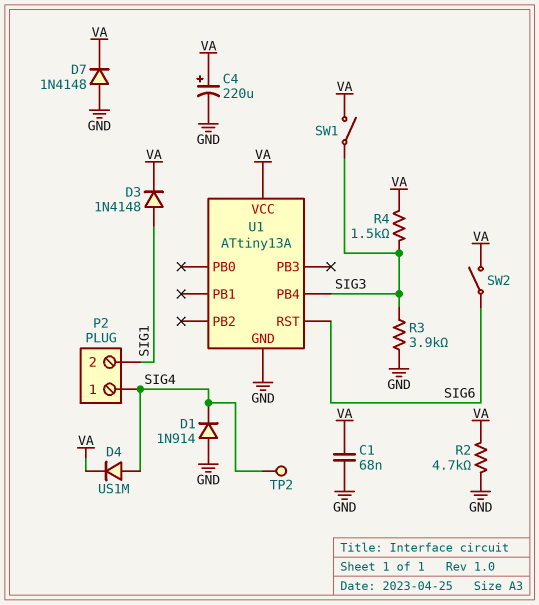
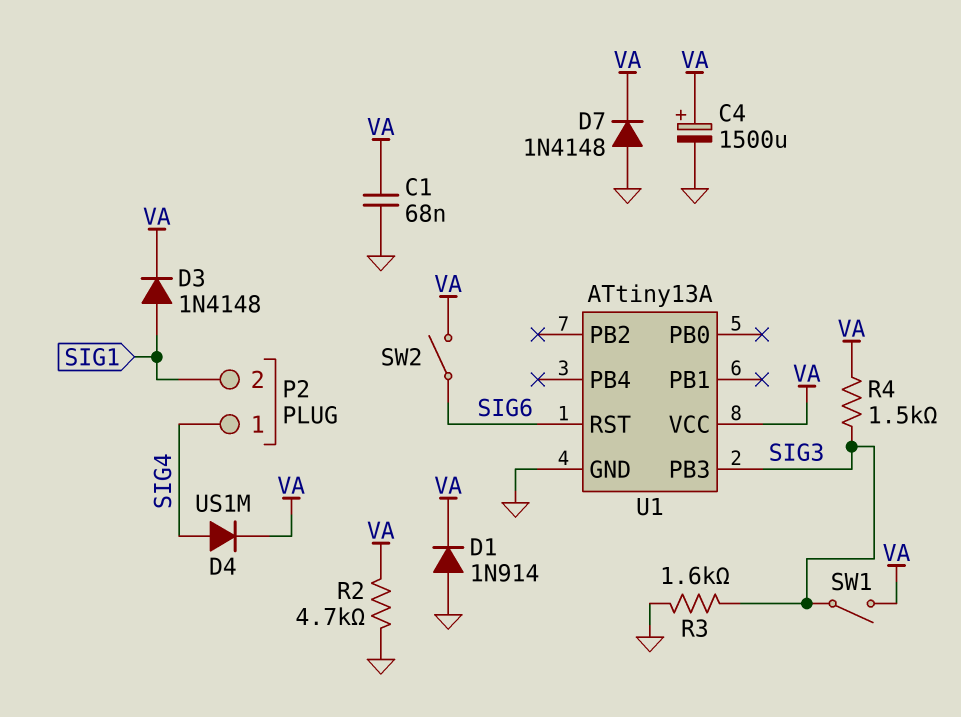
C4: 220uF (plus VA, minus GND) -> 1500uF (plus VA, minus GND)
D1: diode 1N914 (A GND, K SIG4) -> diode 1N914 (A GND, K VA)
R3: 3.9k (GND, SIG3) -> 1.6k (GND, SIG3)
TP2: test point (SIG4) -> none
U1 pin PB3: none -> SIG3
U1 pin PB4: SIG3 -> none

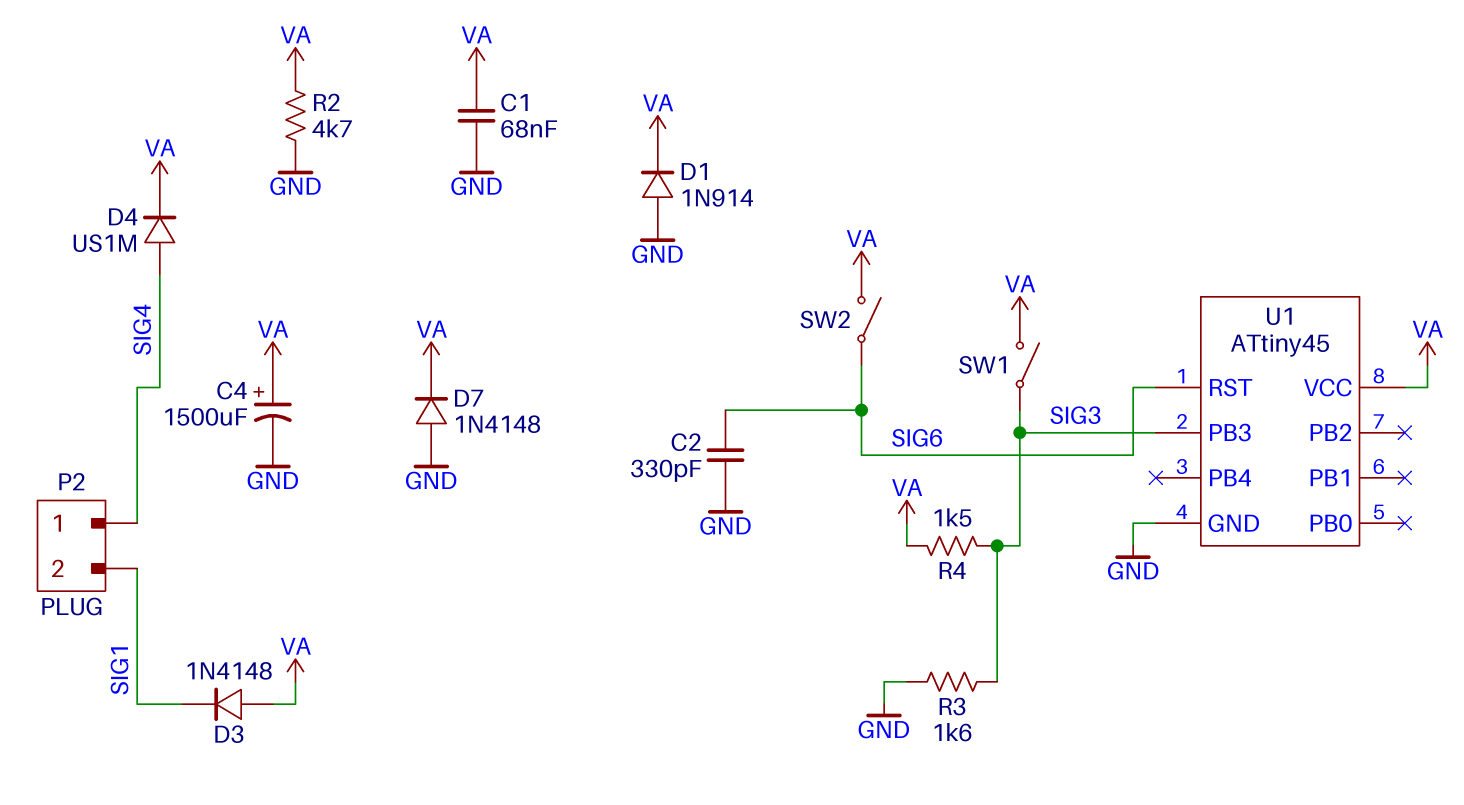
C2: none -> 330pF (GND, SIG6)
D3: diode 1N4148 (A SIG1, K VA) -> diode 1N4148 (A VA, K SIG1)
U1: ATtiny13A -> ATtiny45

